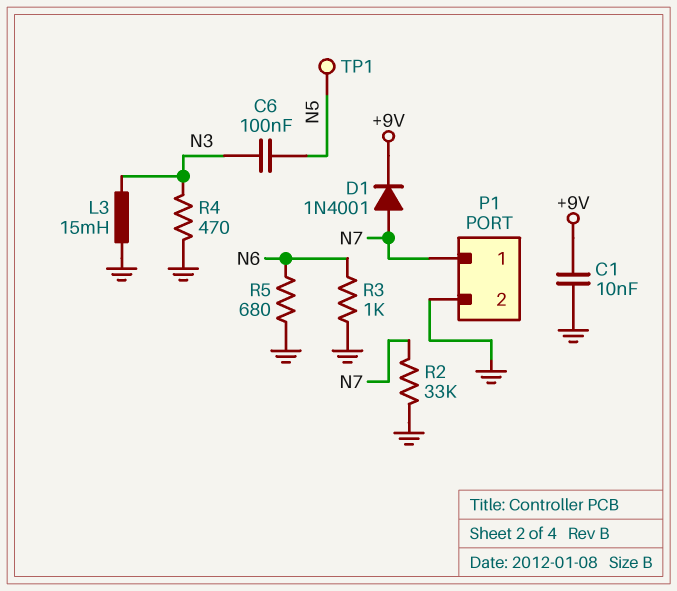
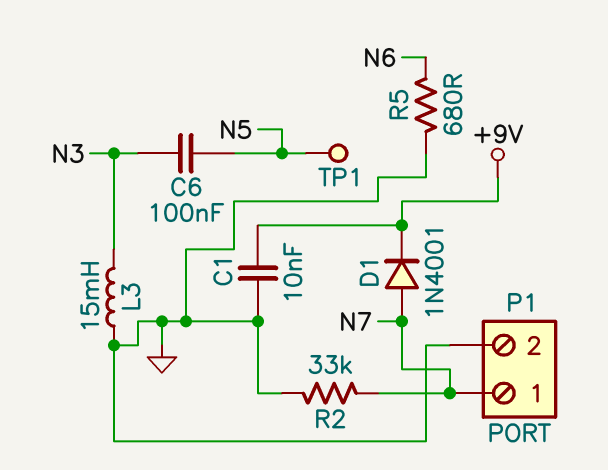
R3: 1k (GND, N6) -> none
R4: 470 (GND, N3) -> none

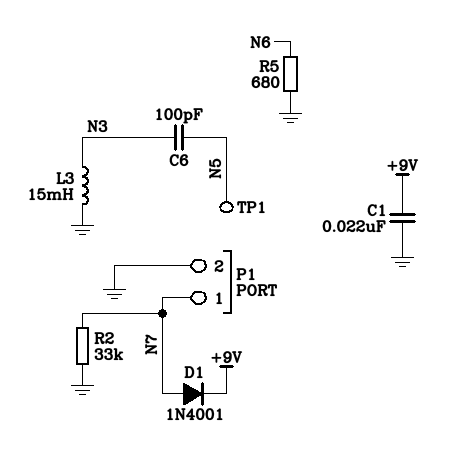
C1: 10nF (+9V, GND) -> 22nF (+9V, GND)
C6: 100nF (N3, N5) -> 100pF (N3, N5)

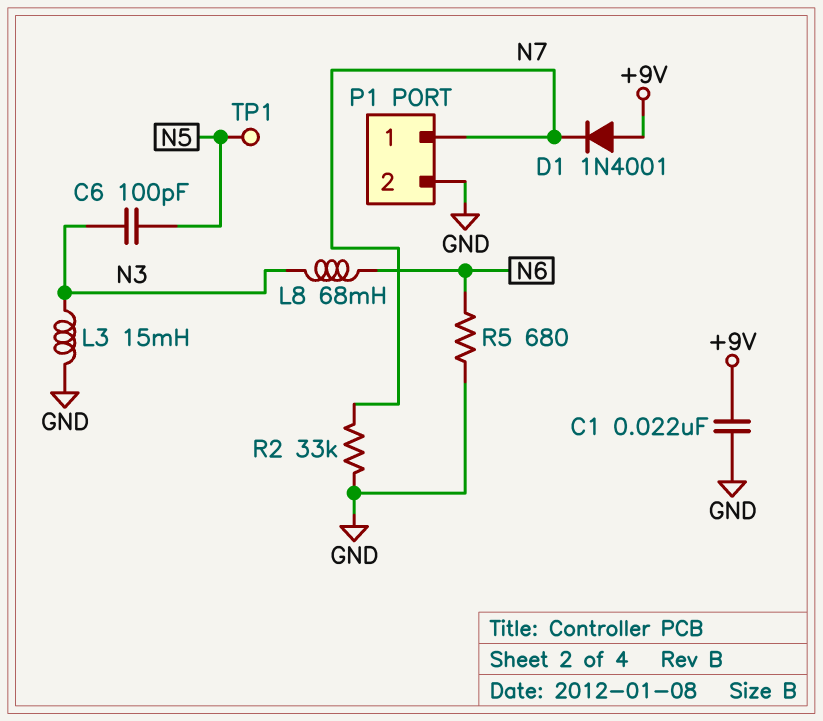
D1: diode 1N4001 (A N7, K +9V) -> diode 1N4001 (A +9V, K N7)
L8: none -> 68mH (N3, N6)

